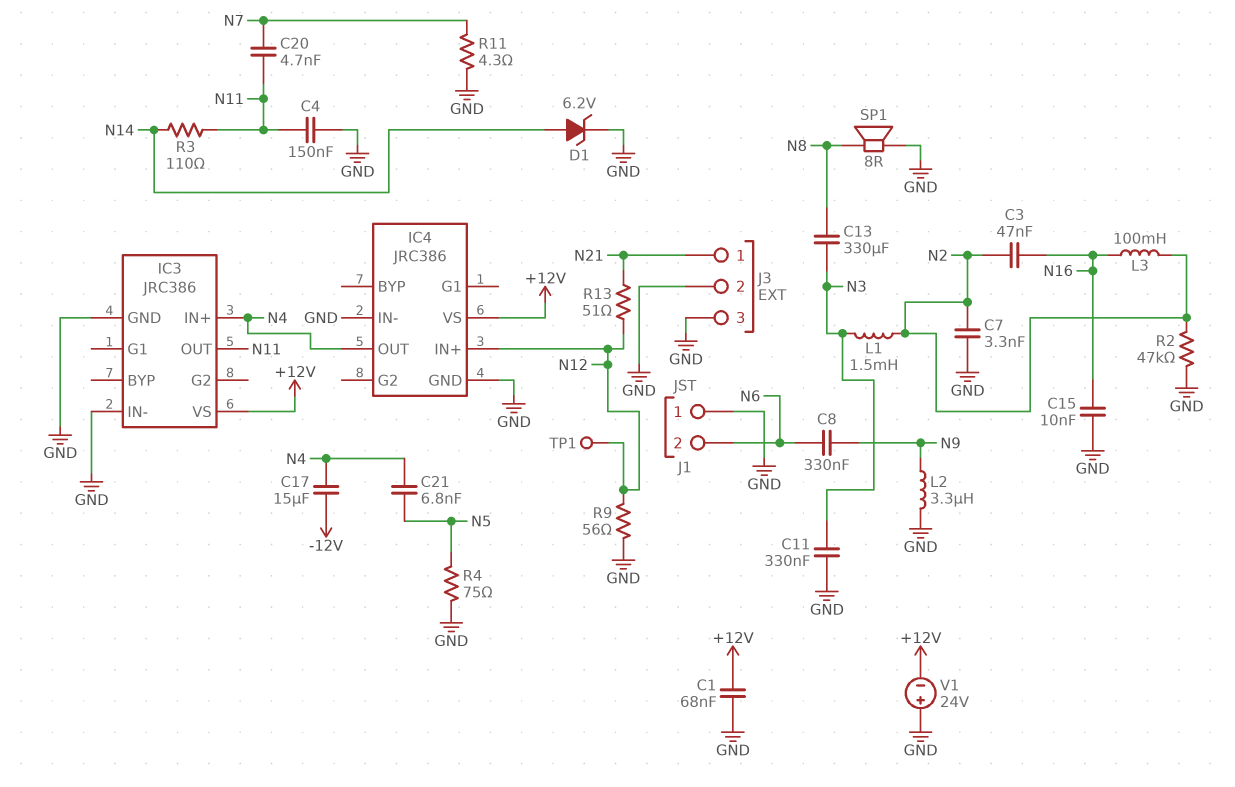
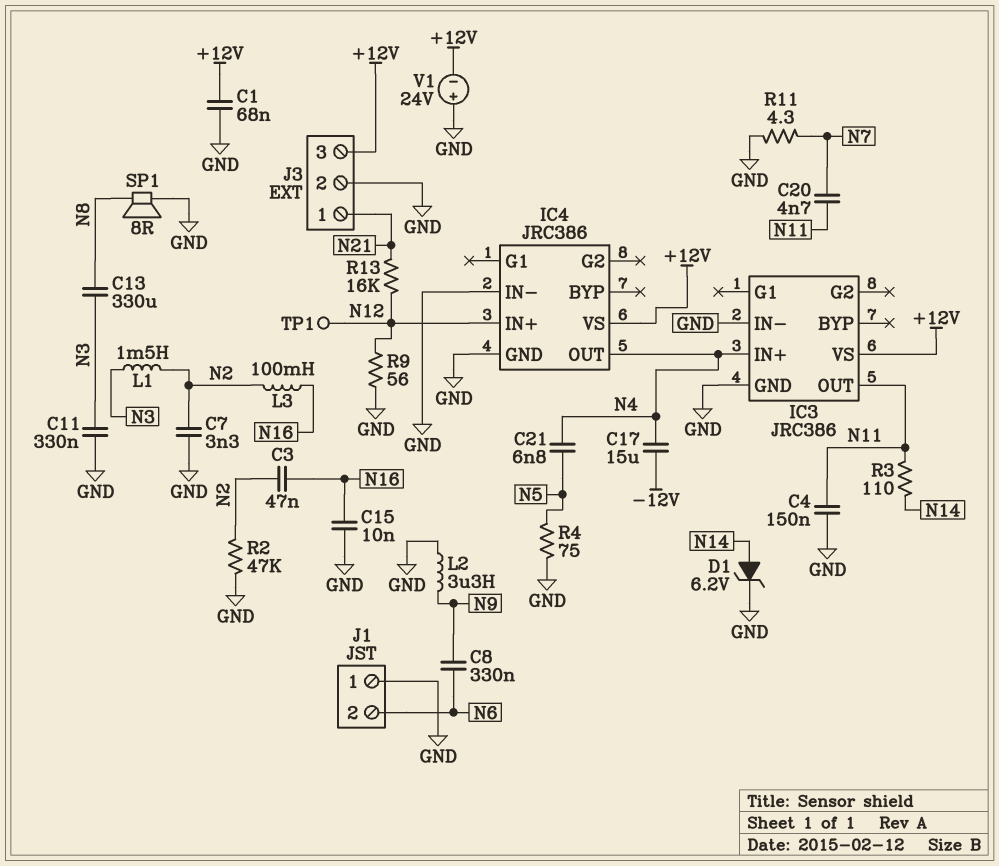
J3 pin 3: GND -> +12V
R13: 51 (N12, N21) -> 16k (N12, N21)

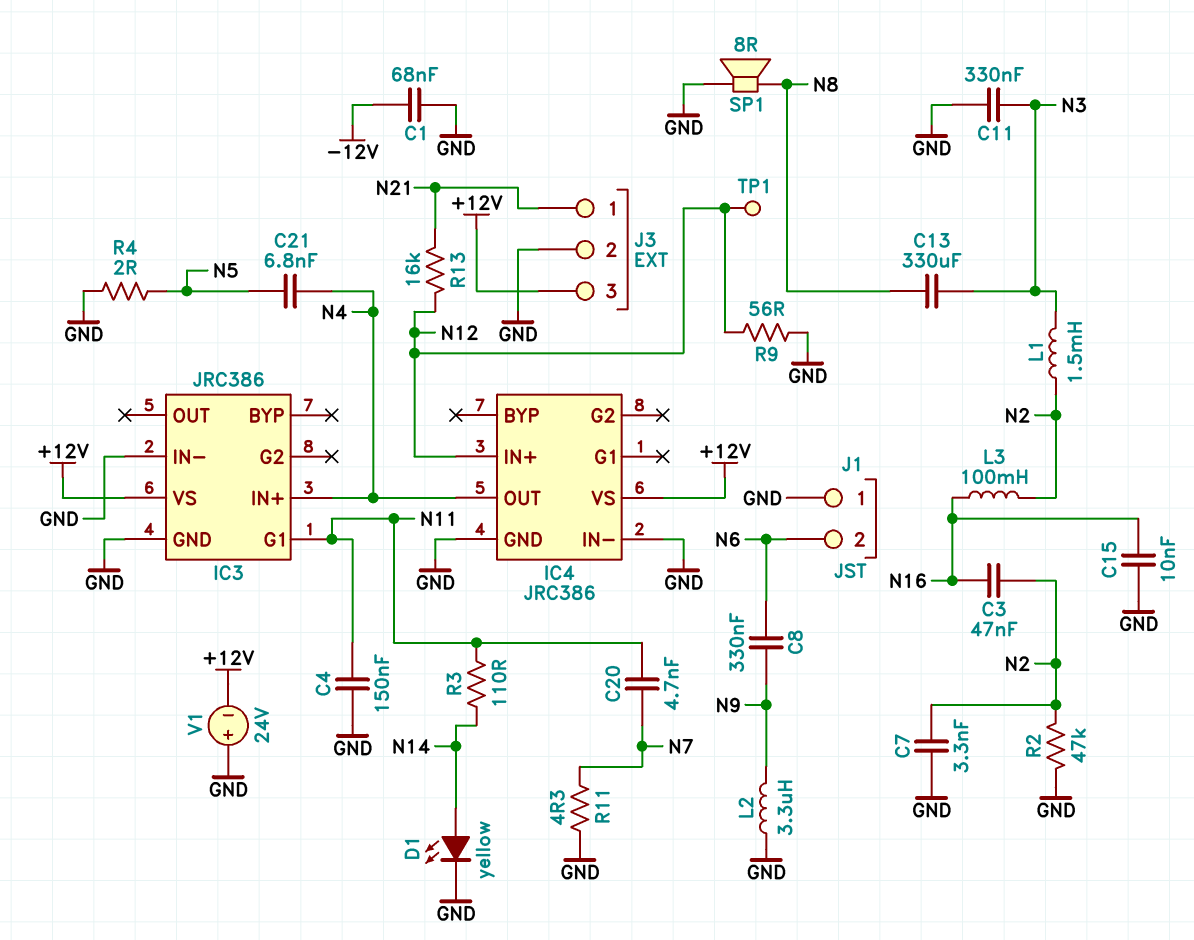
C1: 68nF (+12V, GND) -> 68nF (-12V, GND)
C17: 15uF (-12V, N4) -> none
D1: zener 6.2V (A N14, K GND) -> LED yellow (A N14, K GND)
IC3 pin G1: none -> N11
IC3 pin OUT: N11 -> none
R4: 75 (GND, N5) -> 2 (GND, N5)

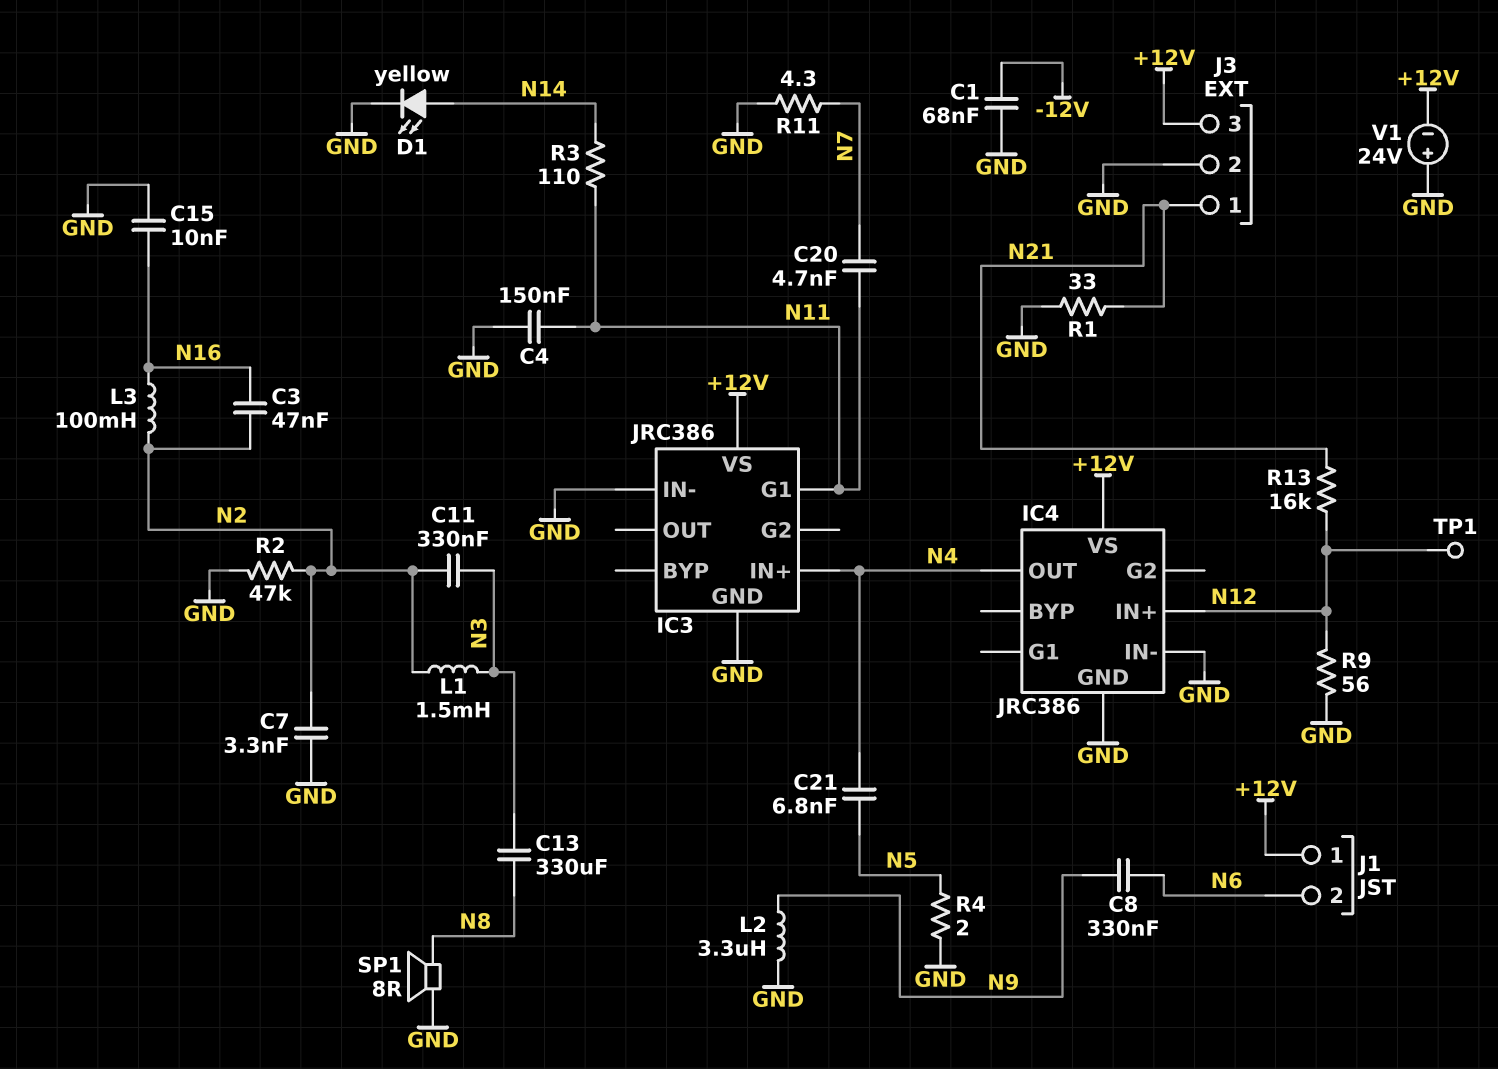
C11: 330nF (GND, N3) -> 330nF (N2, N3)
J1 pin 1: GND -> +12V
R1: none -> 33 (GND, N21)

